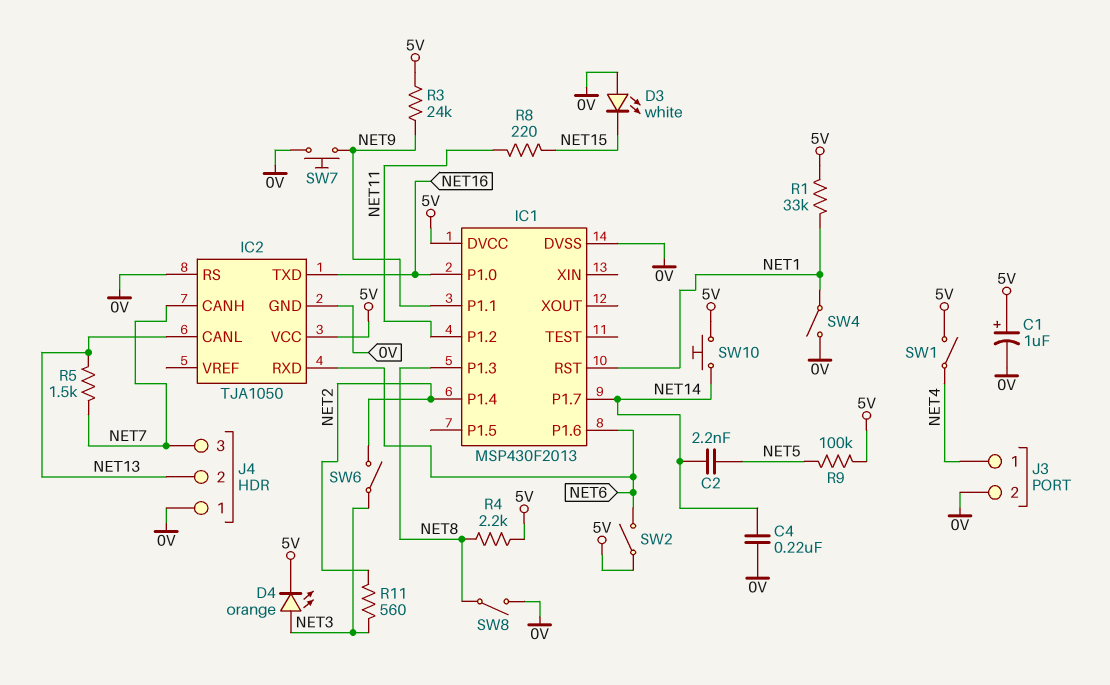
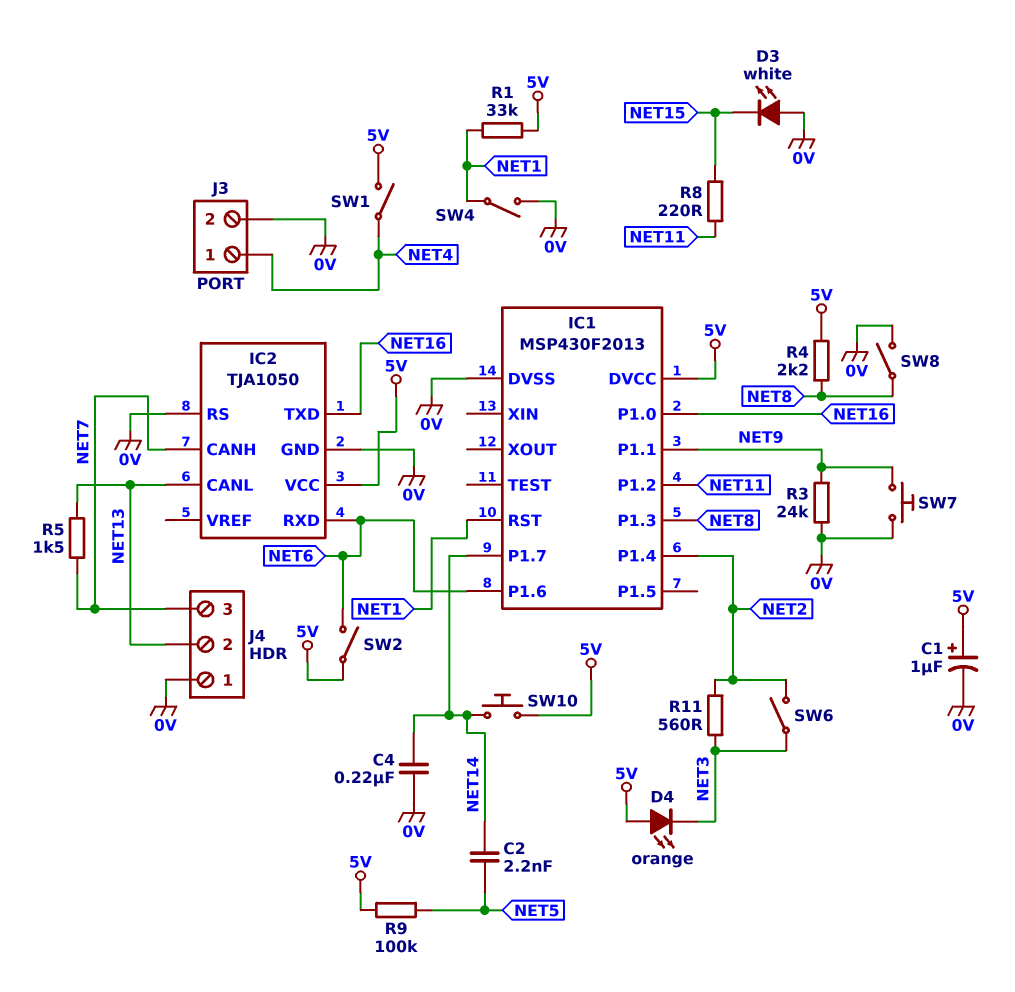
D4: LED orange (A NET3, K 5V) -> LED orange (A 5V, K NET3)
R3: 24k (5V, NET9) -> 24k (0V, NET9)

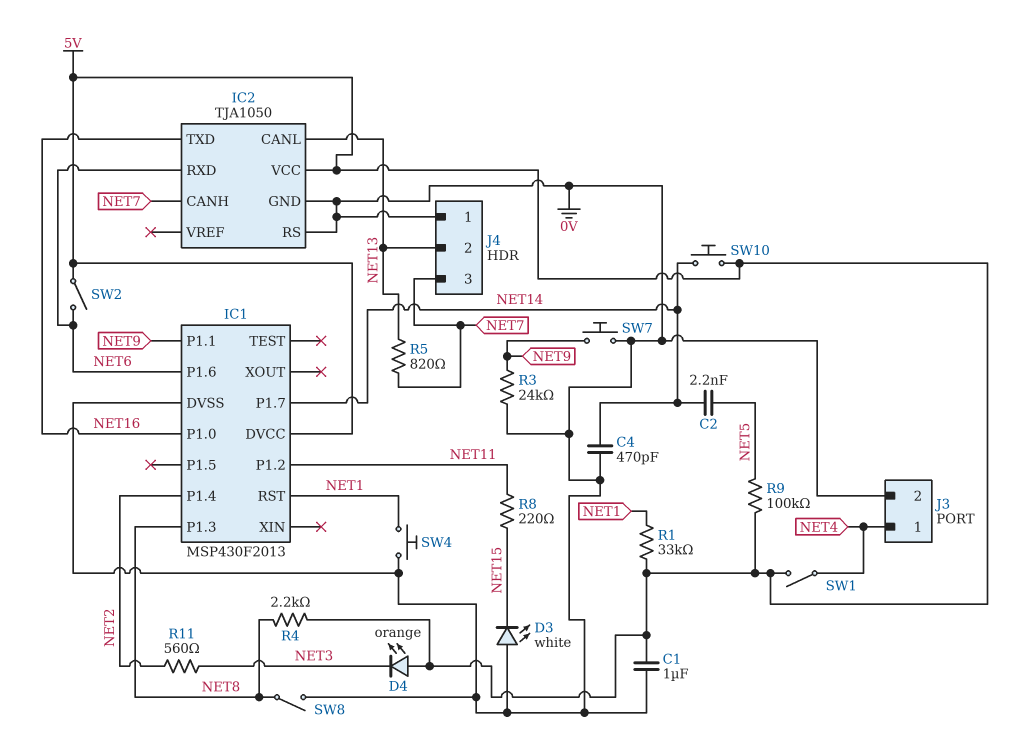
C1: 1uF (plus 5V, minus 0V) -> 1uF (0V, 5V)
C4: 220nF (0V, NET14) -> 470pF (0V, NET14)
R5: 1.5k (NET7, NET13) -> 820 (NET7, NET13)
SW4: switch (0V, NET1) -> button (0V, NET1)
SW6: switch (NET2, NET3) -> none

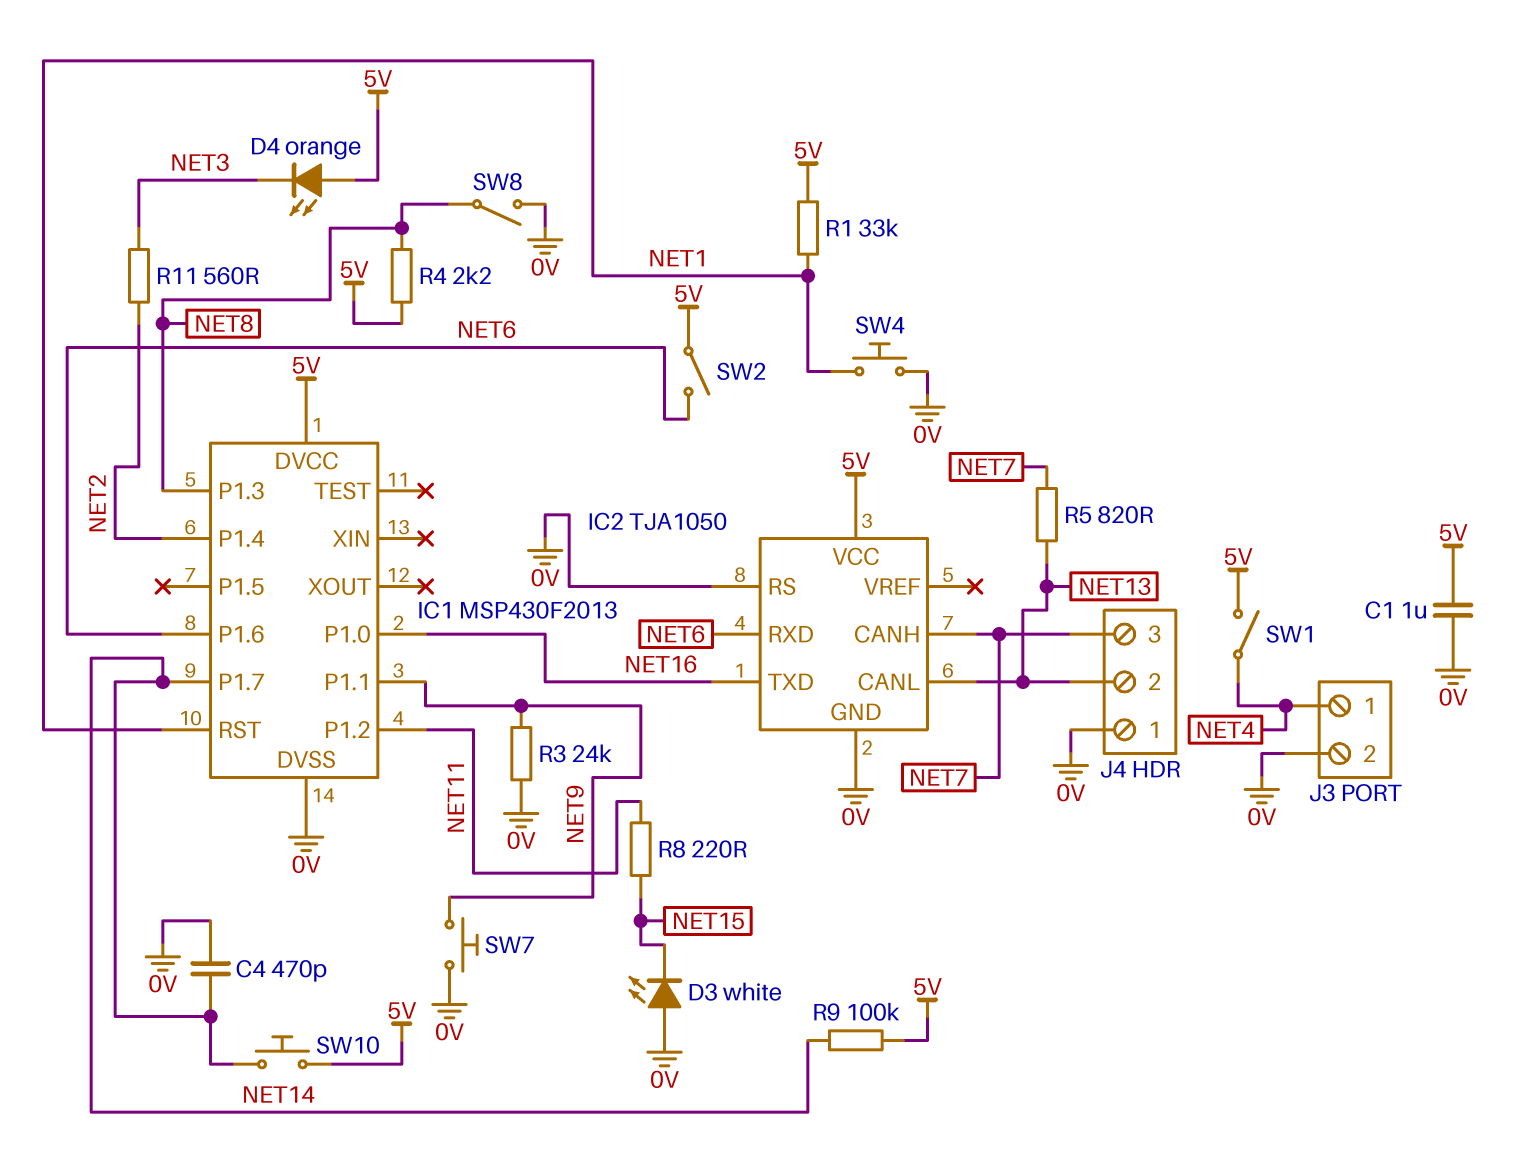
C2: 2.2nF (NET5, NET14) -> none
R9: 100k (5V, NET5) -> 100k (5V, NET14)

